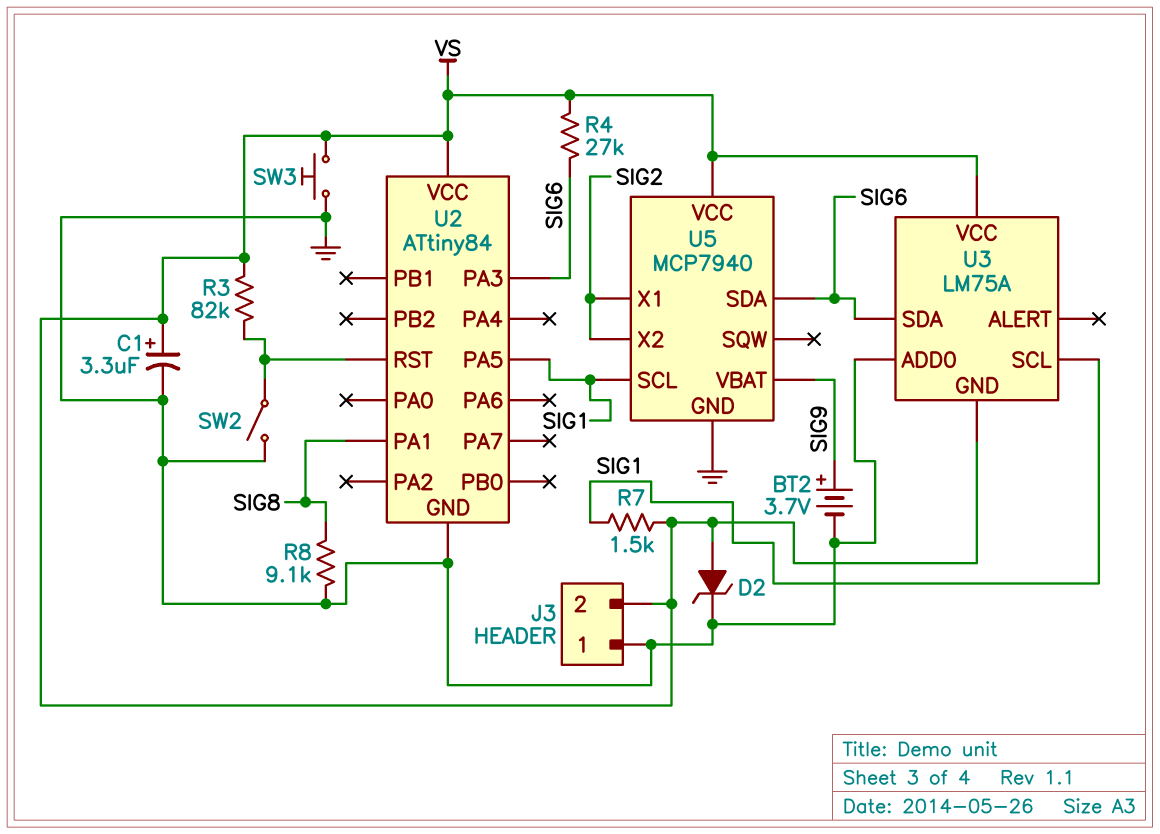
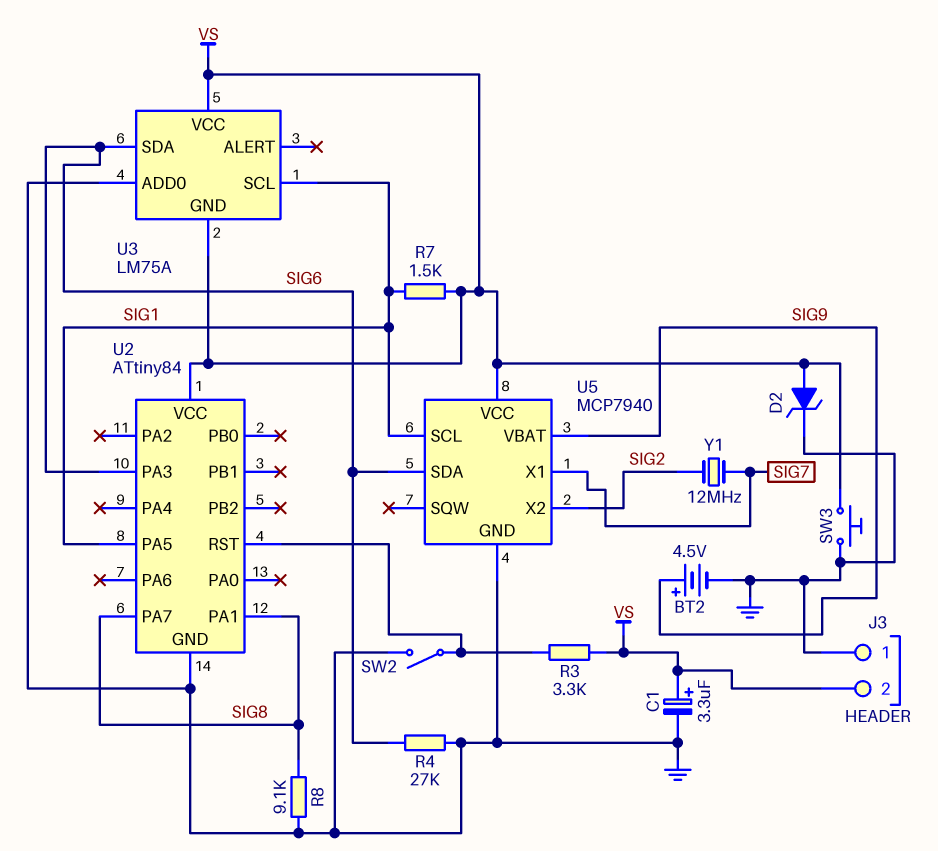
BT2: 3.7V (plus SIG9, minus GND) -> 4.5V (plus SIG9, minus GND)
R3: 82k (U2/RST, VS) -> 3.3k (U2/RST, VS)
R4: 27k (SIG6, VS) -> 27k (GND, SIG6)
U2 pin PA7: none -> SIG8
U5 pin X1: SIG2 -> SIG7
Y1: none -> 12MHz (SIG2, SIG7)

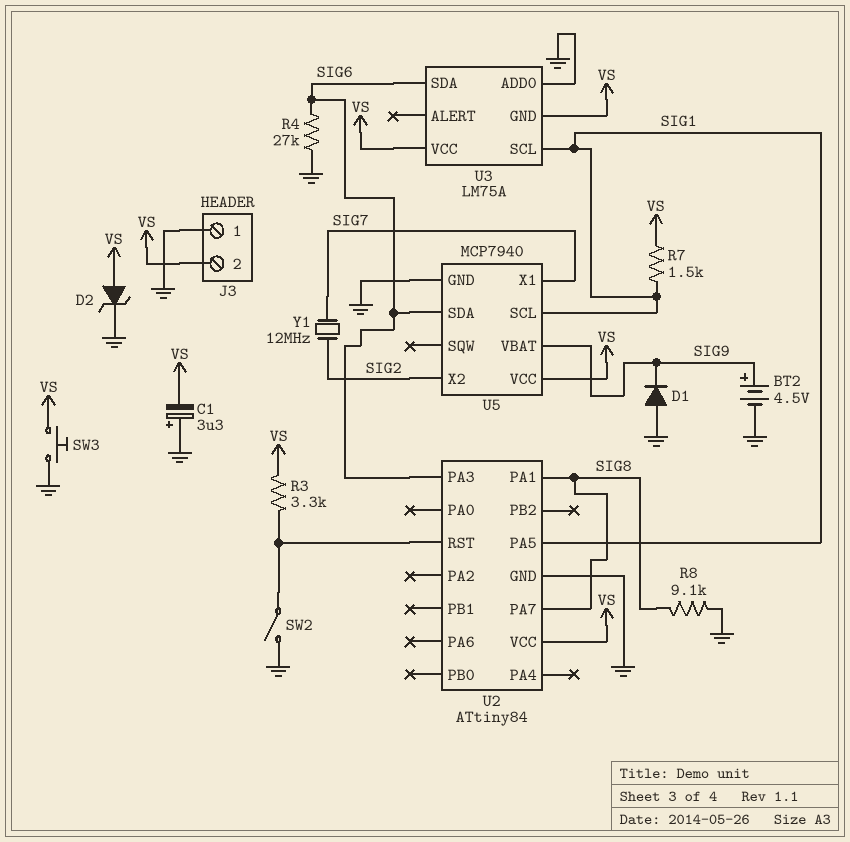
C1: 3.3uF (plus VS, minus GND) -> 3.3uF (plus GND, minus VS)
D1: none -> diode (A GND, K SIG9)

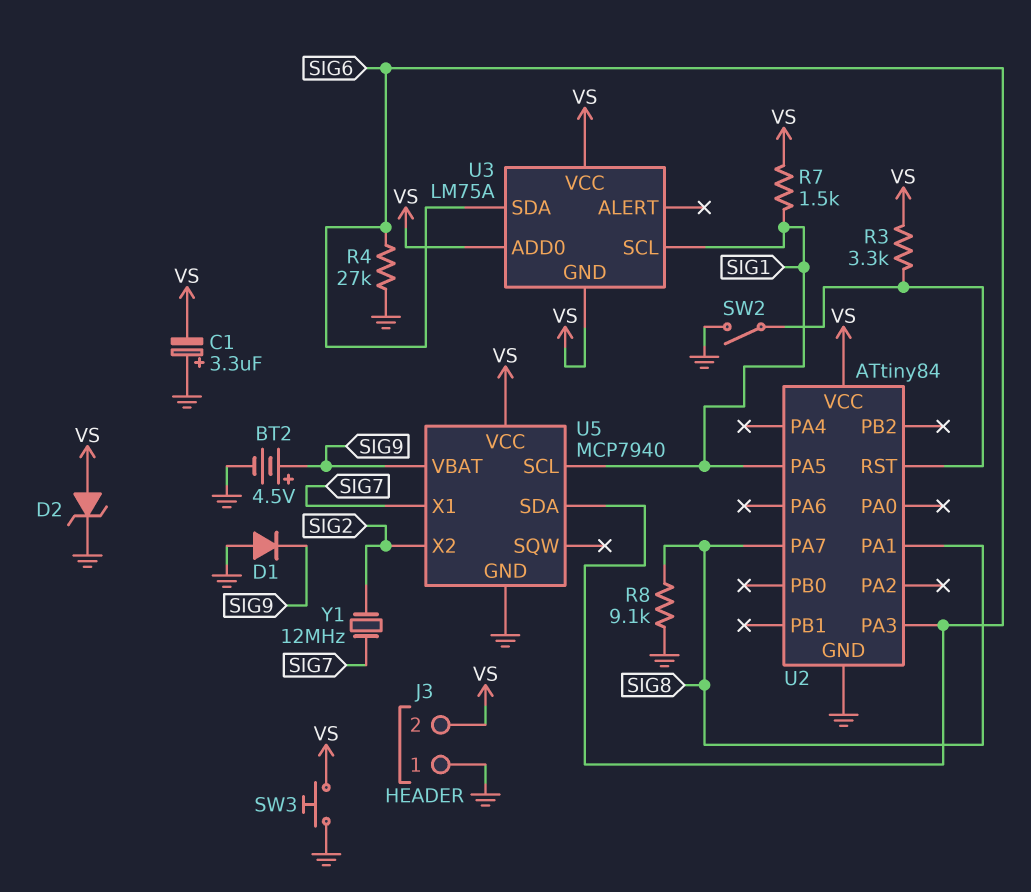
U3 pin ADD0: GND -> VS

